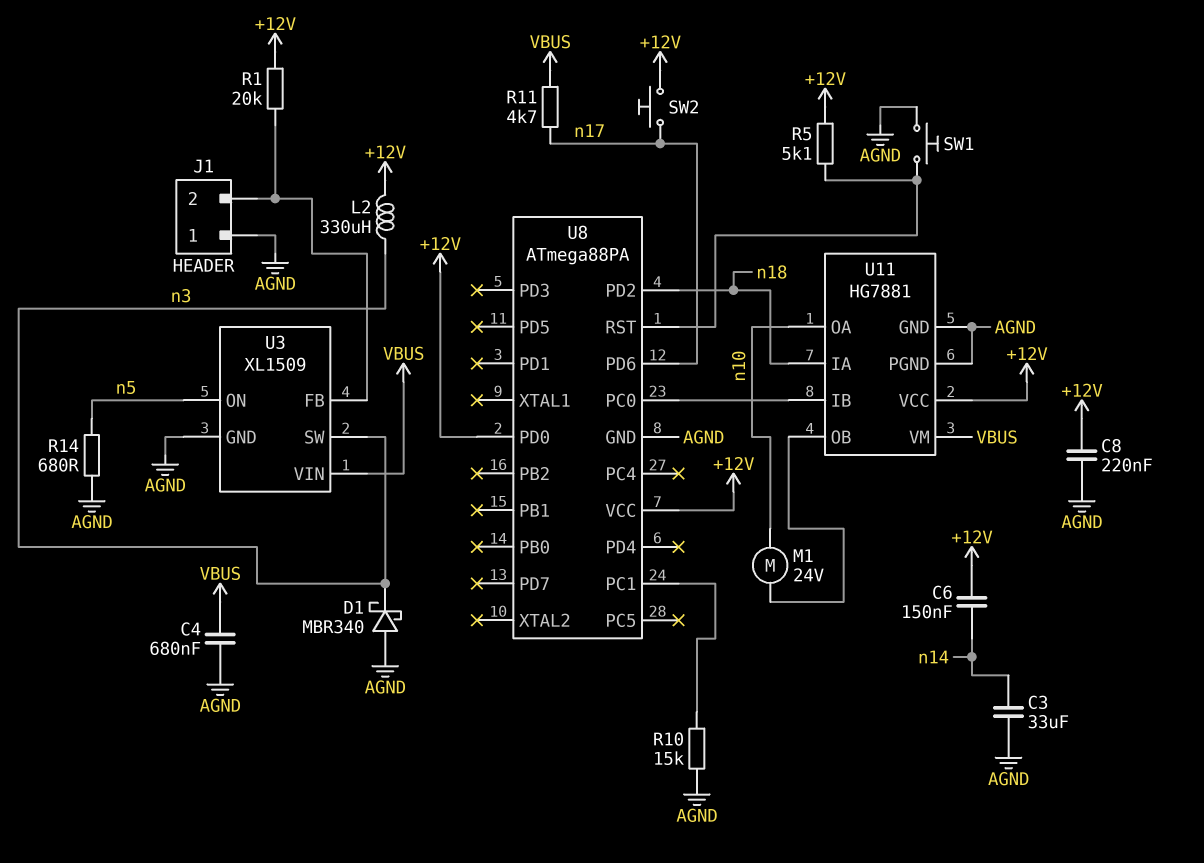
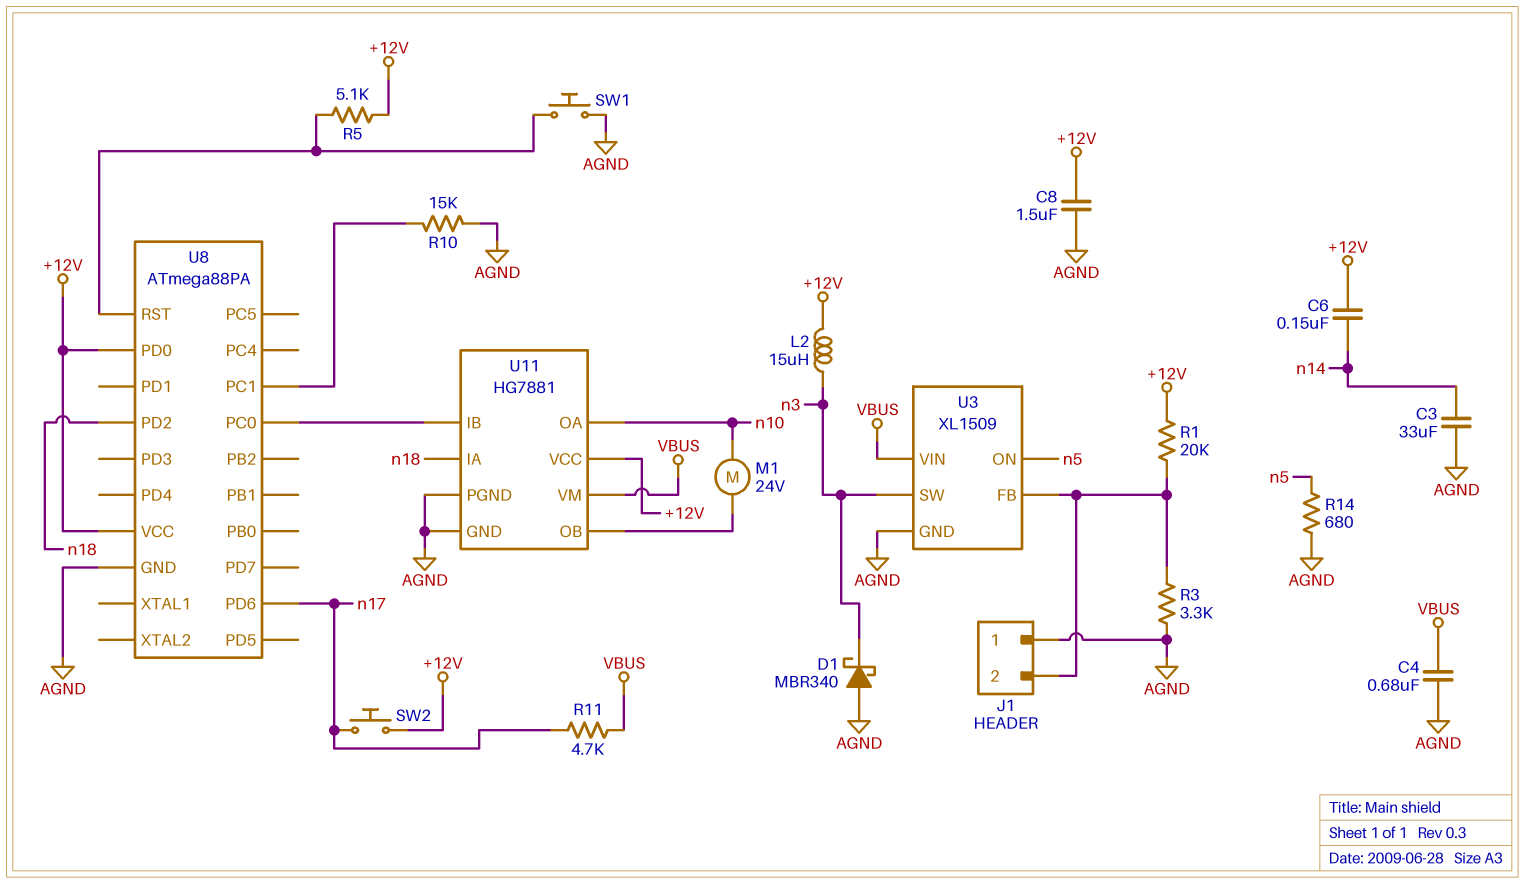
C8: 220nF (+12V, AGND) -> 1.5uF (+12V, AGND)
L2: 330uH (+12V, n3) -> 15uH (+12V, n3)
R3: none -> 3.3k (AGND, J1/2)

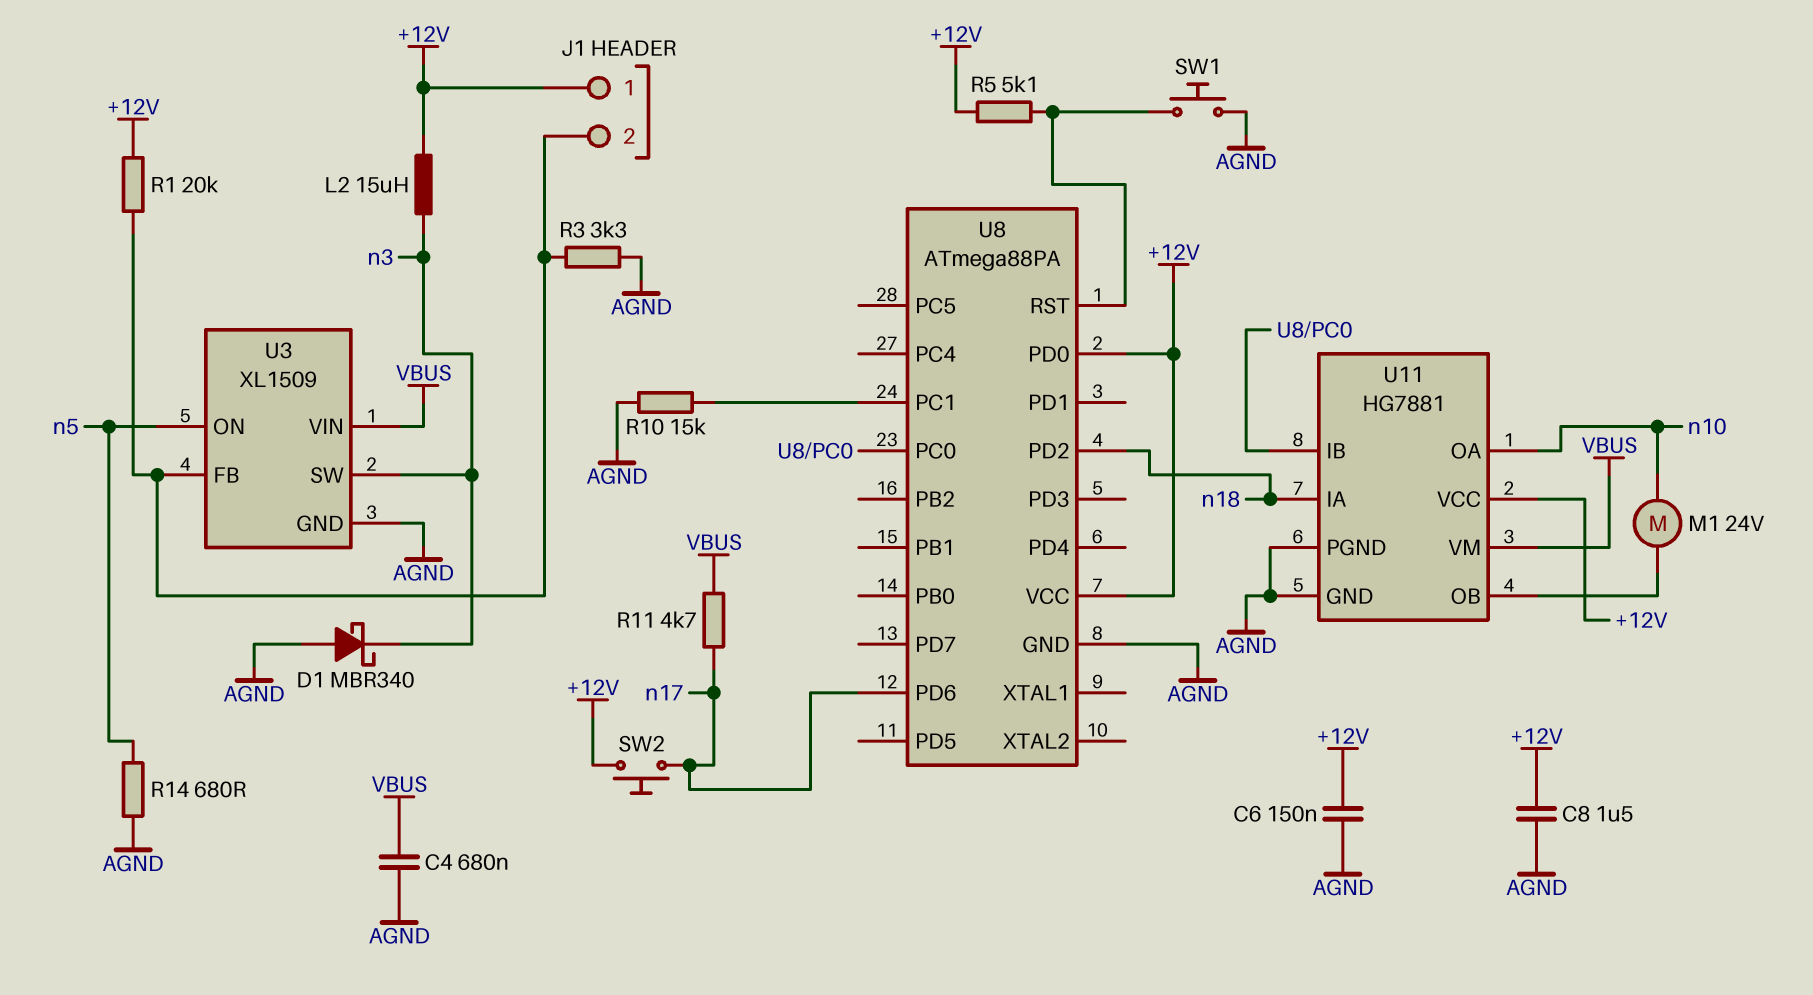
C3: 33uF (AGND, n14) -> none
C6: 150nF (+12V, n14) -> 150nF (+12V, AGND)
J1 pin 1: AGND -> +12V

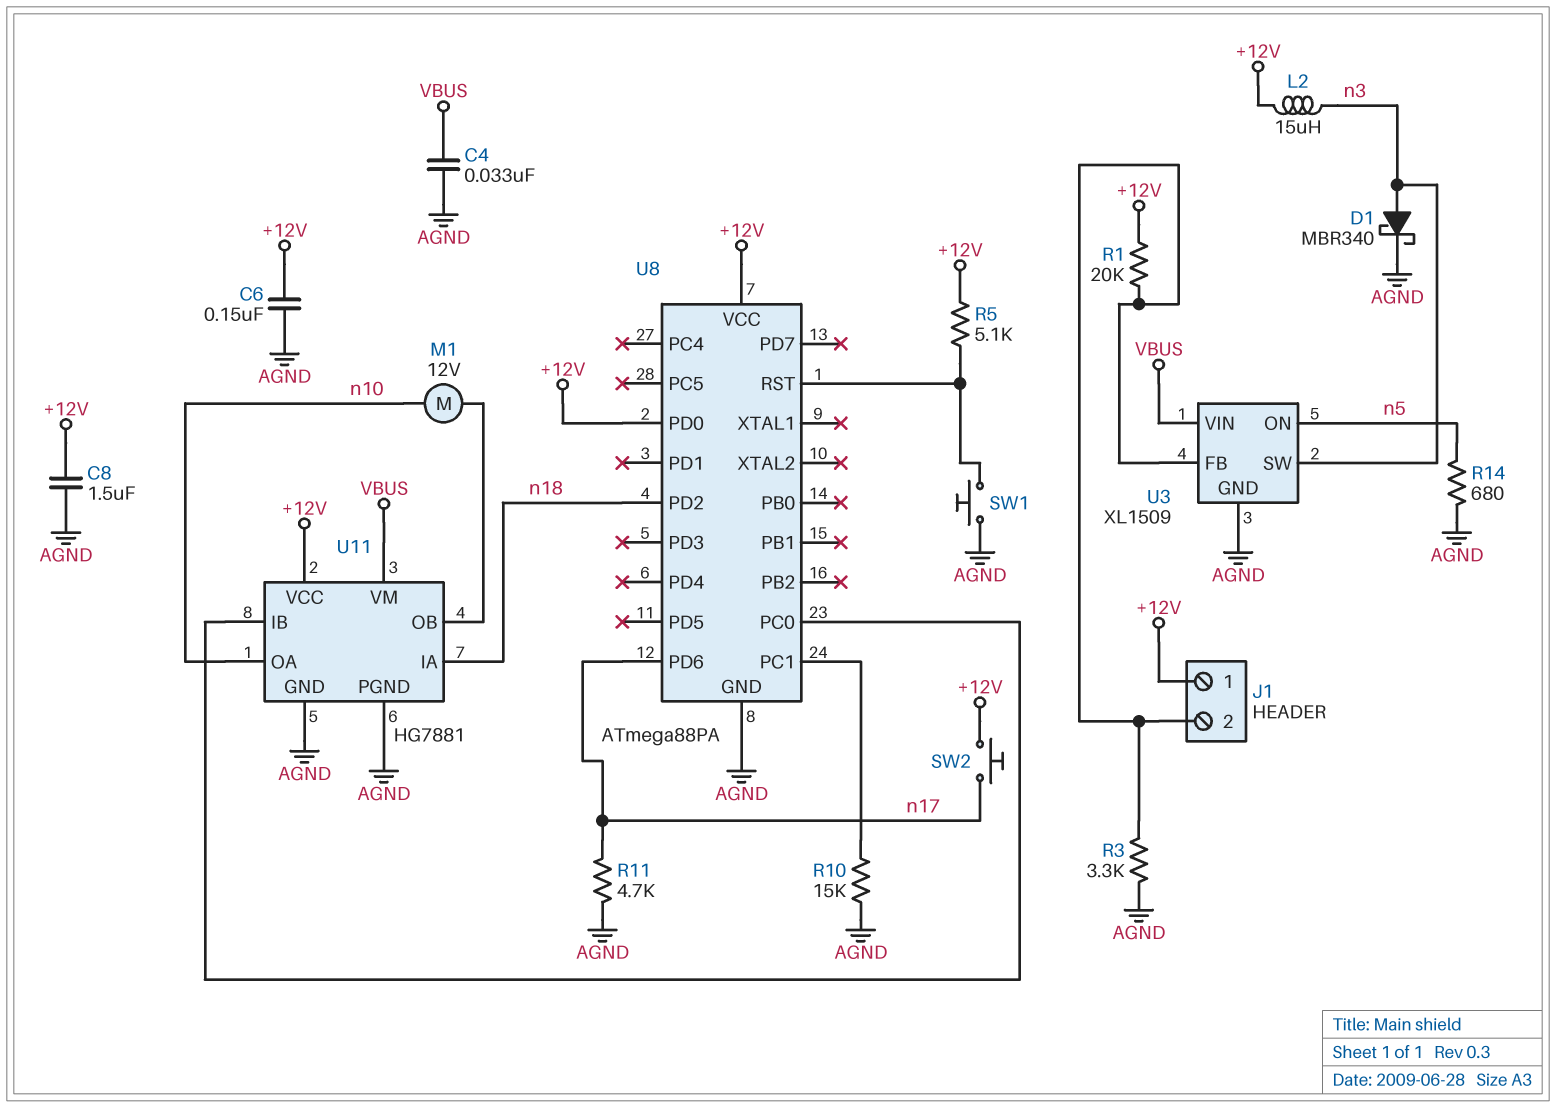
C4: 680nF (AGND, VBUS) -> 33nF (AGND, VBUS)
D1: schottky MBR340 (A AGND, K n3) -> schottky MBR340 (A n3, K AGND)
M1: motor 24V (U11/OB, n10) -> motor 12V (U11/OB, n10)
R11: 4.7k (VBUS, n17) -> 4.7k (AGND, n17)

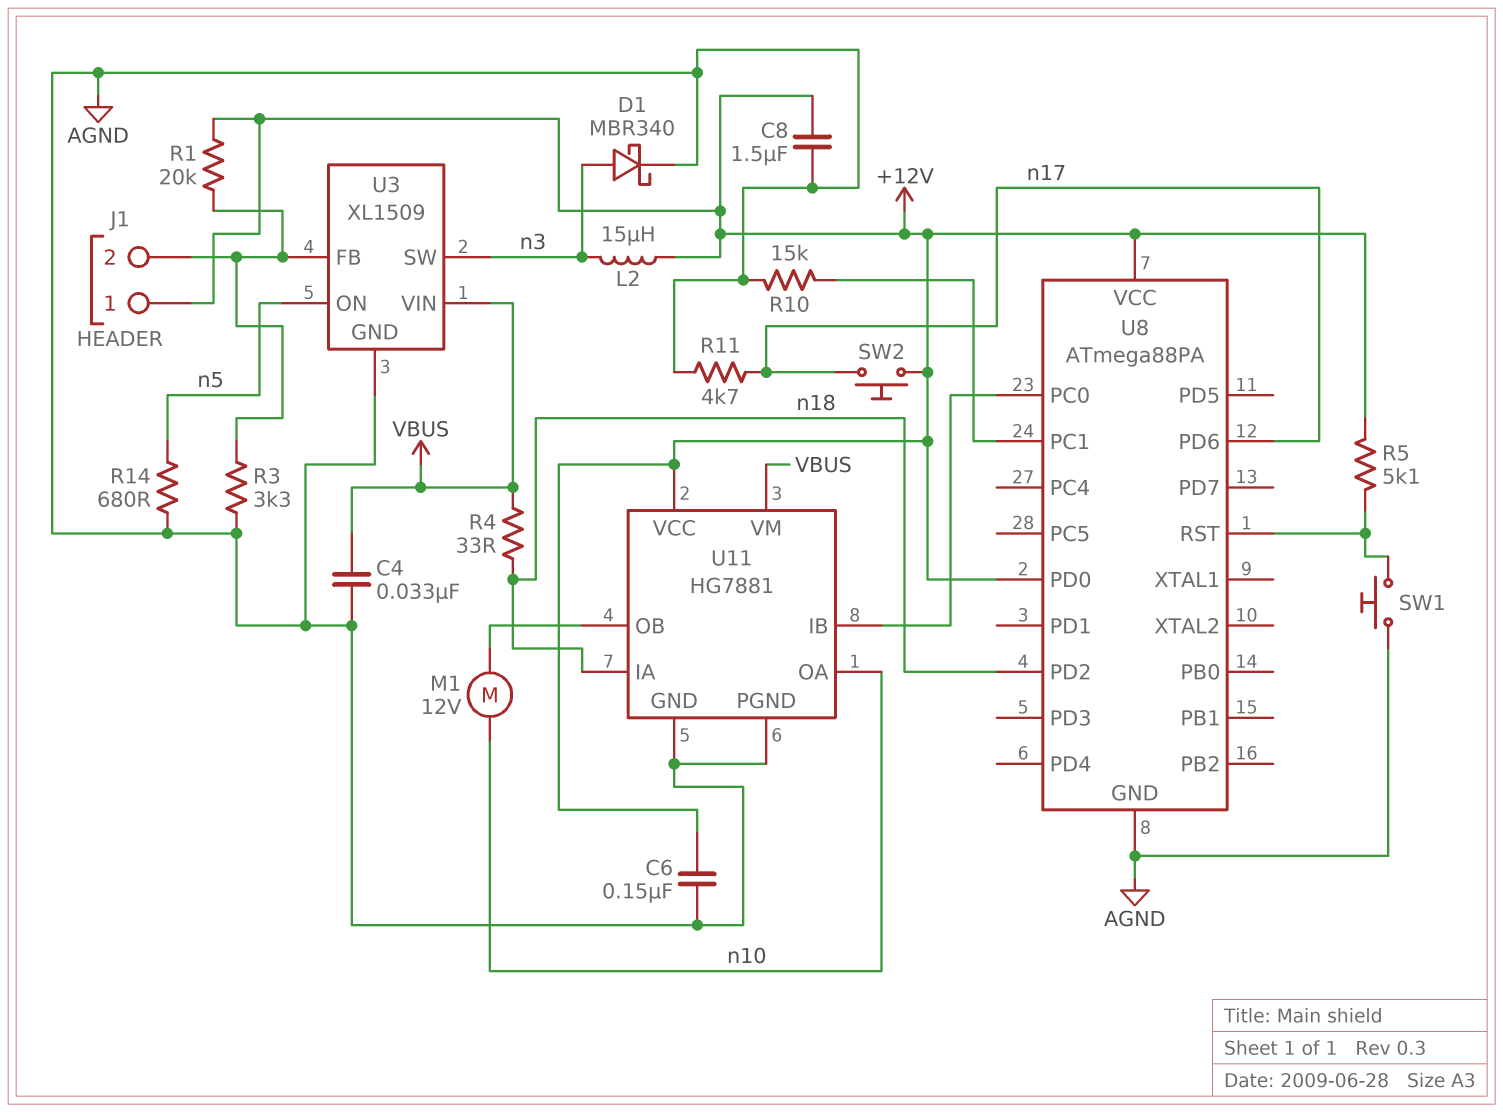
R4: none -> 33 (VBUS, n18)

